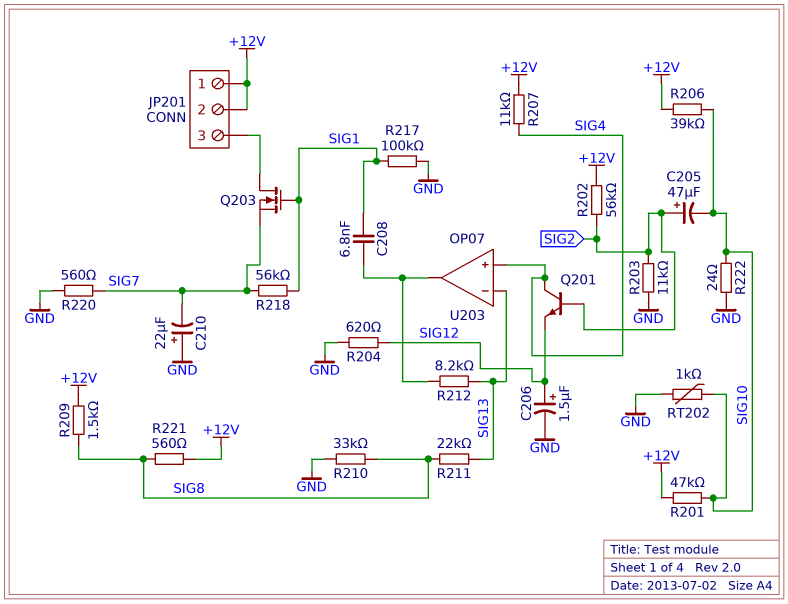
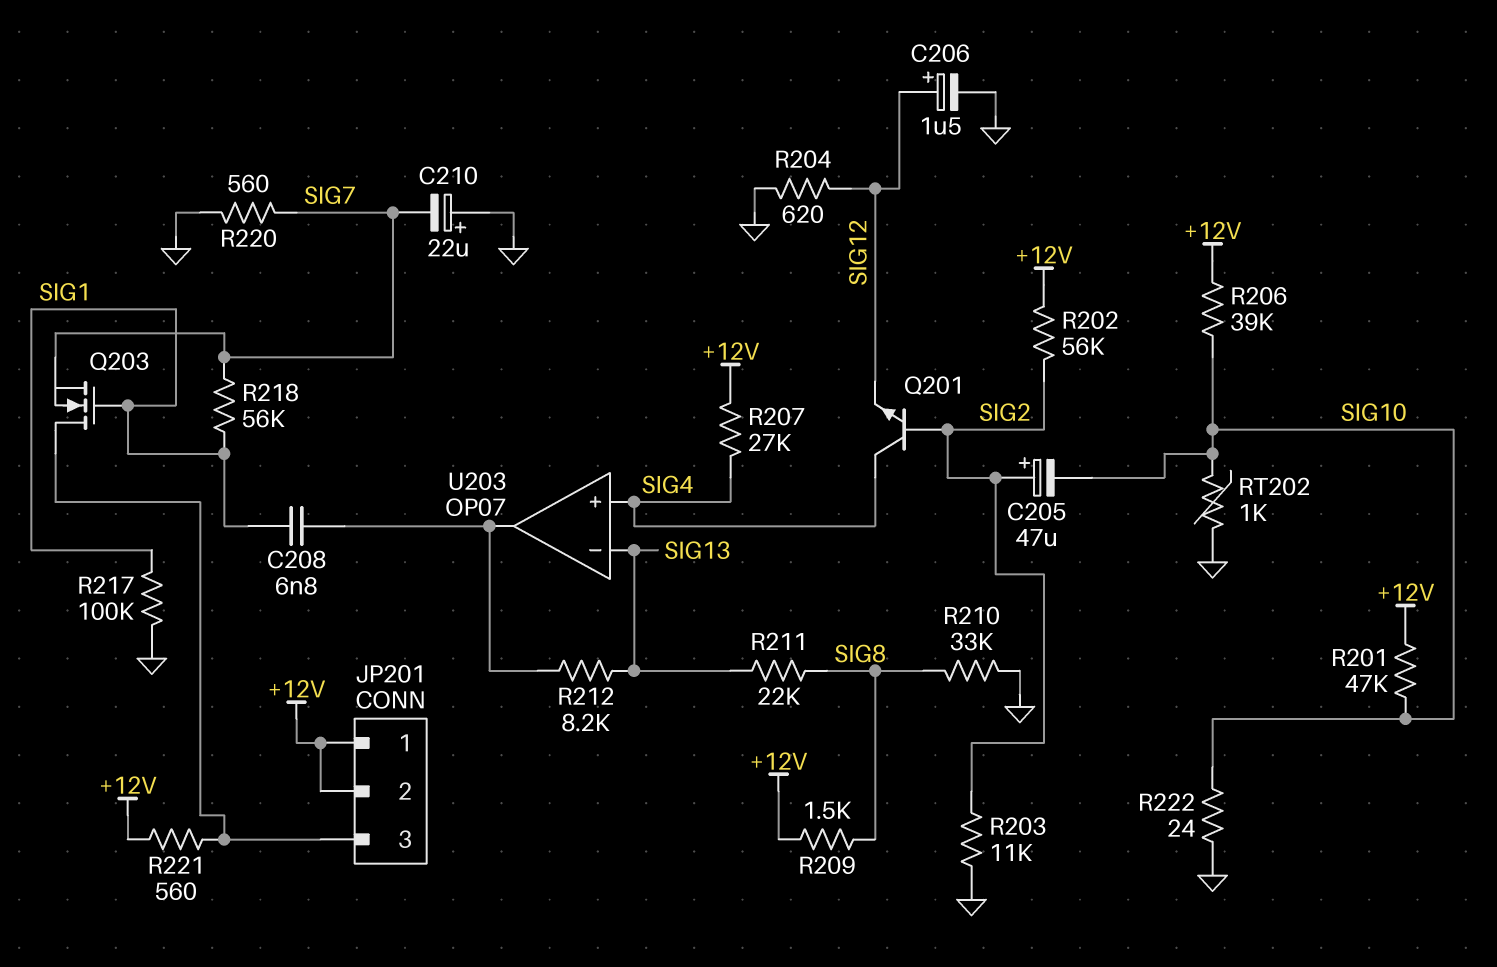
R207: 11k (+12V, SIG4) -> 27k (+12V, SIG4)
R221: 560 (+12V, SIG8) -> 560 (+12V, JP201/3)

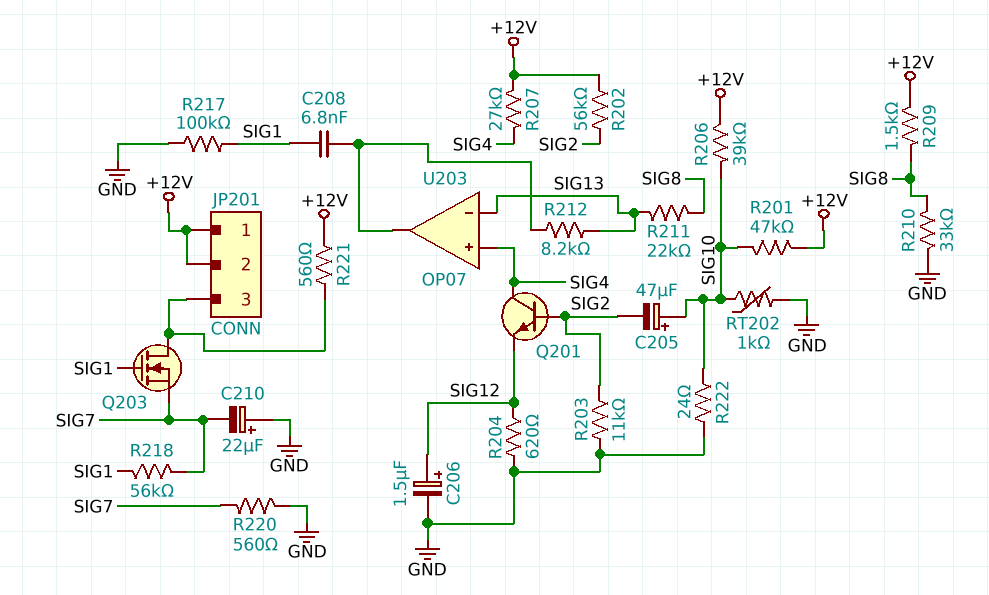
C205: 47uF (plus SIG2, minus SIG10) -> 47uF (plus SIG10, minus SIG2)

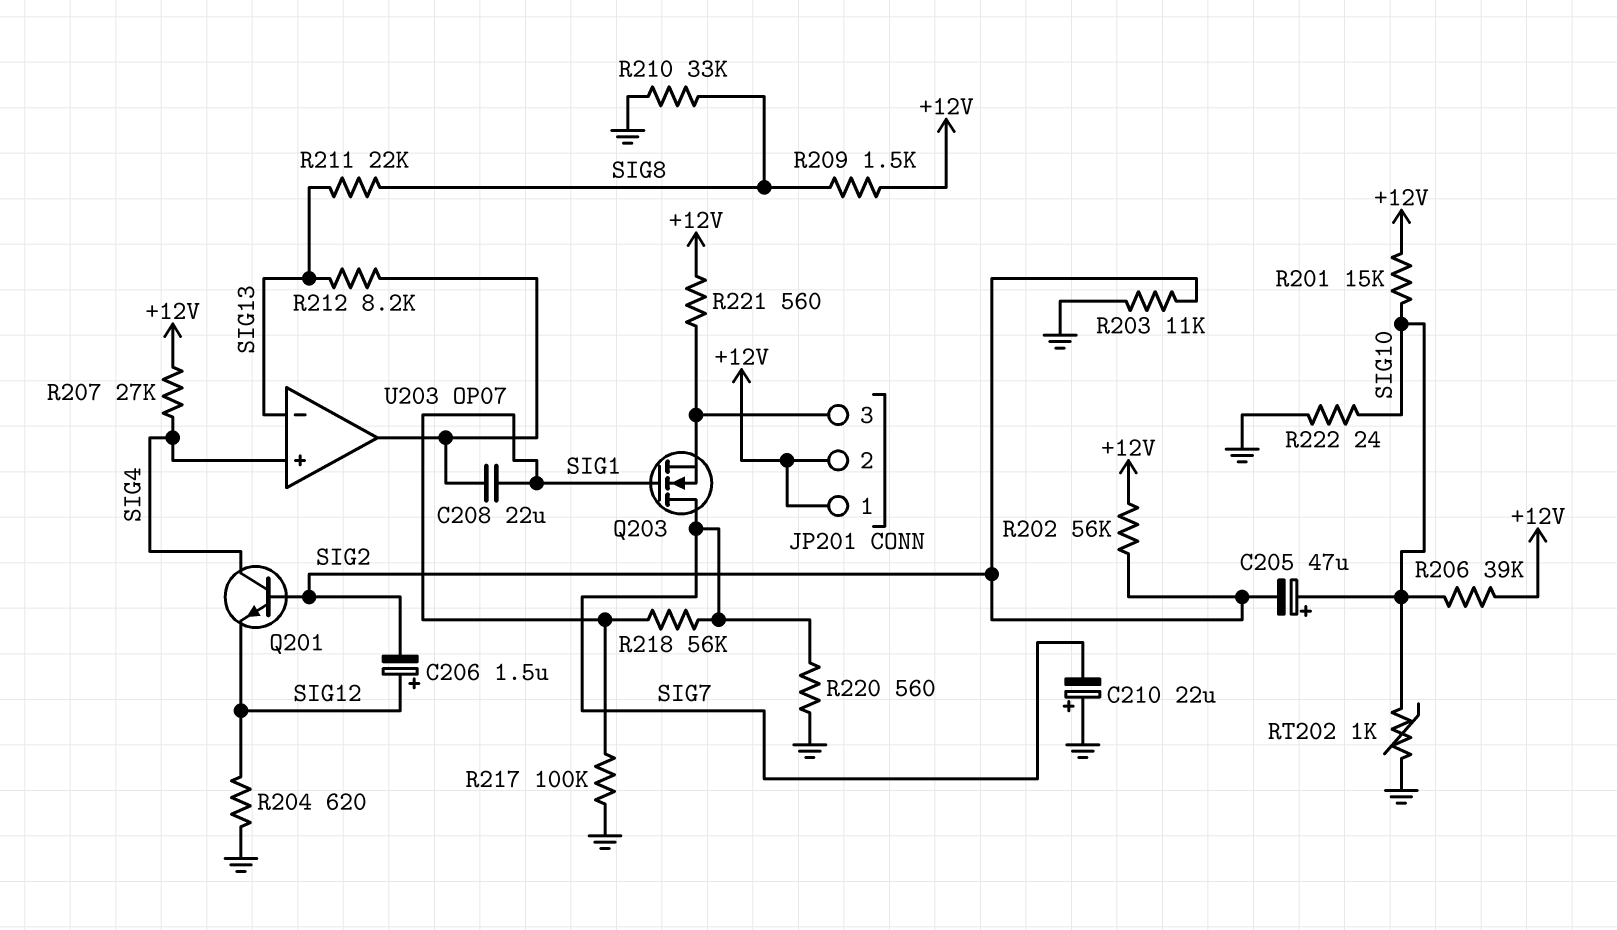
C206: 1.5uF (plus SIG12, minus GND) -> 1.5uF (plus SIG12, minus SIG2)
C208: 6.8nF (SIG1, U203/out) -> 22uF (SIG1, U203/out)
Q203: NMOS (G SIG1, D JP201/3, S SIG7) -> NMOS (G SIG1, D SIG7, S JP201/3)
R201: 47k (+12V, SIG10) -> 15k (+12V, SIG10)

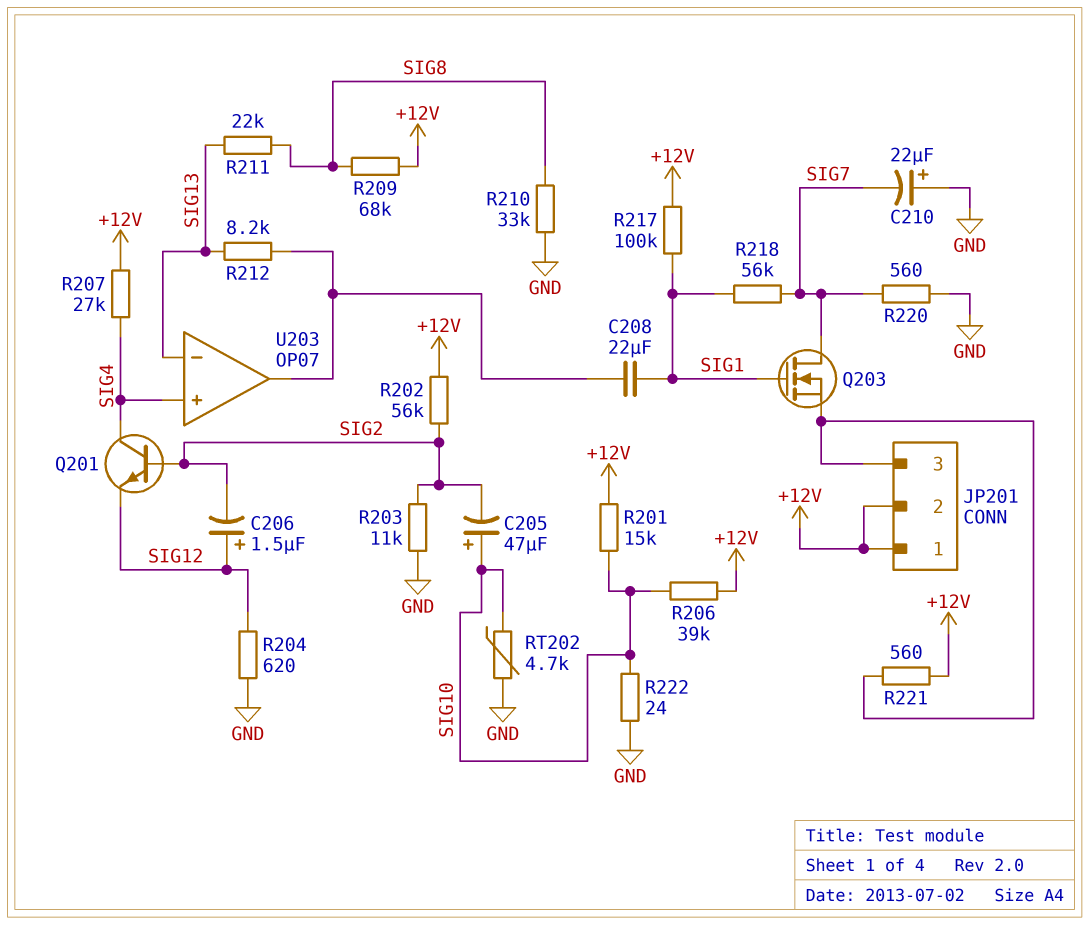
R209: 1.5k (+12V, SIG8) -> 68k (+12V, SIG8)
R217: 100k (GND, SIG1) -> 100k (+12V, SIG1)
RT202: 1k (GND, SIG10) -> 4.7k (GND, SIG10)

